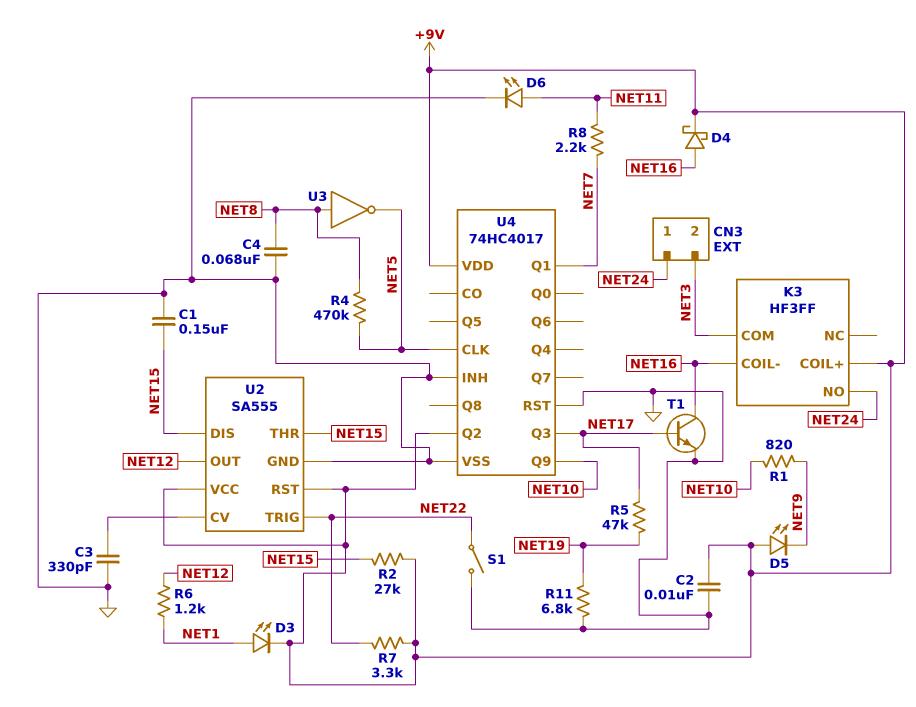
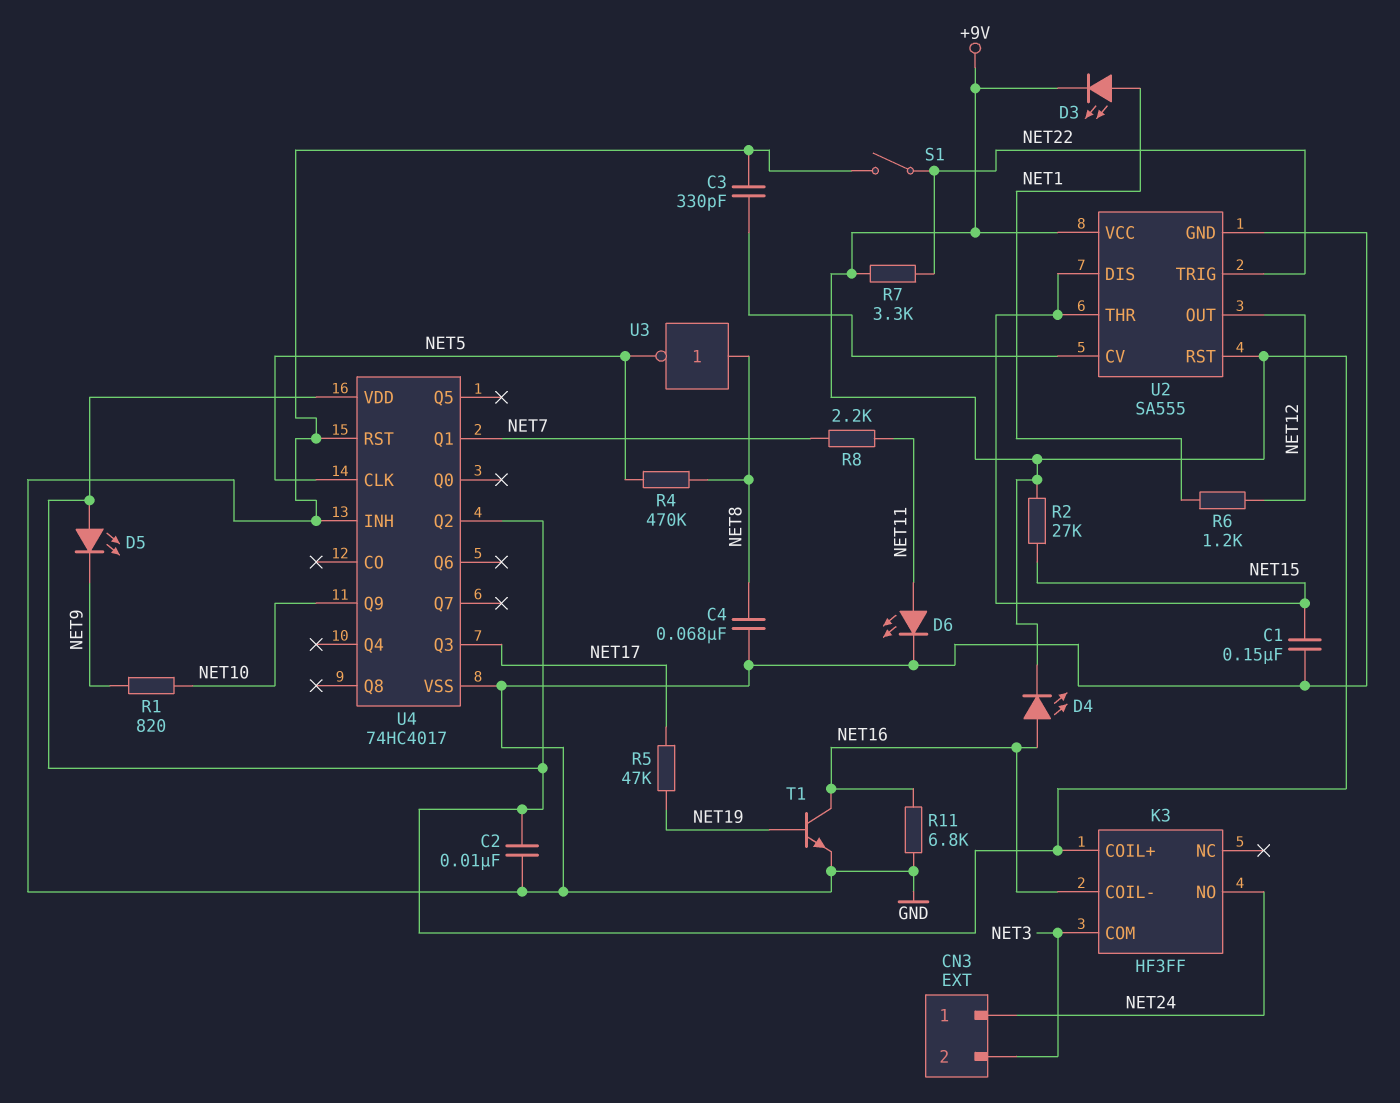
D4: schottky (A NET16, K +9V) -> LED (A NET16, K +9V)
R11: 6.8k (GND, NET19) -> 6.8k (GND, NET16)
T1: NPN (B NET17, C NET16, E GND) -> NPN (B NET19, C NET16, E GND)

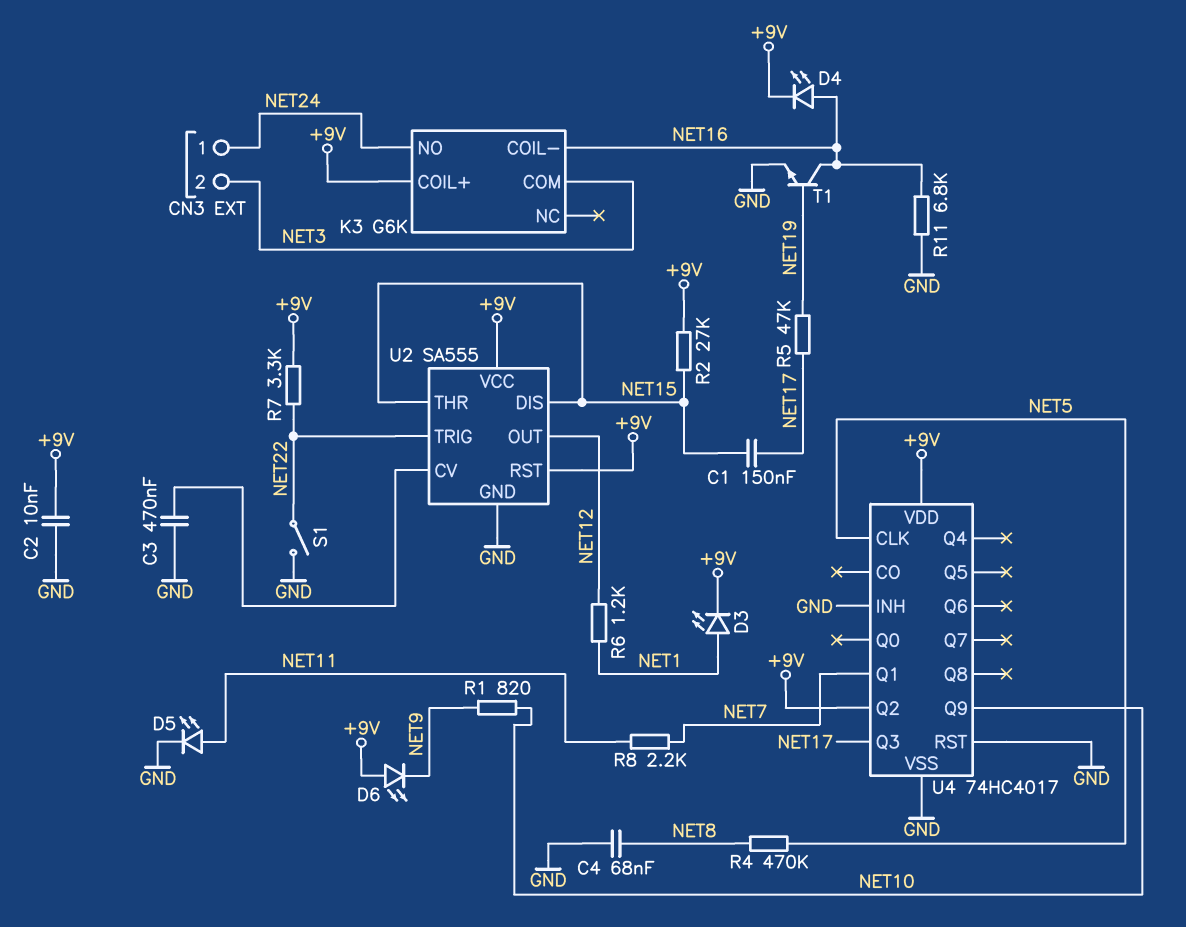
C1: 150nF (GND, NET15) -> 150nF (NET15, NET17)
C3: 330pF (GND, U2/CV) -> 470nF (GND, U2/CV)
D5: LED (A +9V, K NET9) -> LED (A NET11, K GND)
D6: LED (A NET11, K GND) -> LED (A +9V, K NET9)
K3: HF3FF -> G6K
U3: NOT (in NET8, out NET5) -> none

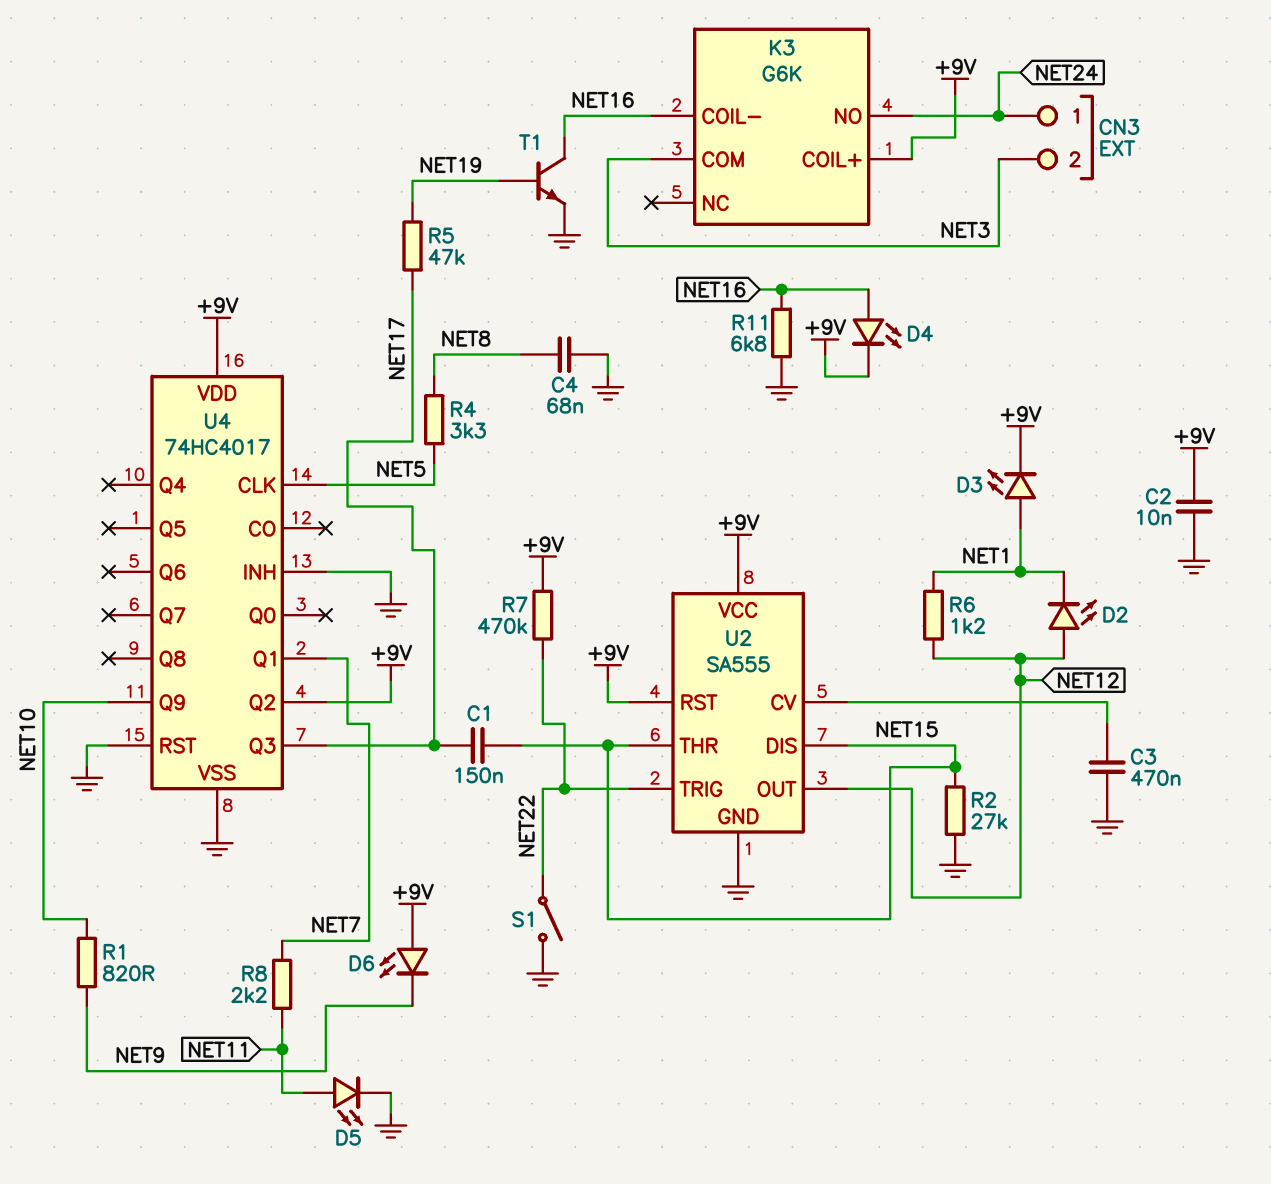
D2: none -> LED (A NET12, K NET1)
R2: 27k (+9V, NET15) -> 27k (GND, NET15)
R4: 470k (NET5, NET8) -> 3.3k (NET5, NET8)
R7: 3.3k (+9V, NET22) -> 470k (+9V, NET22)

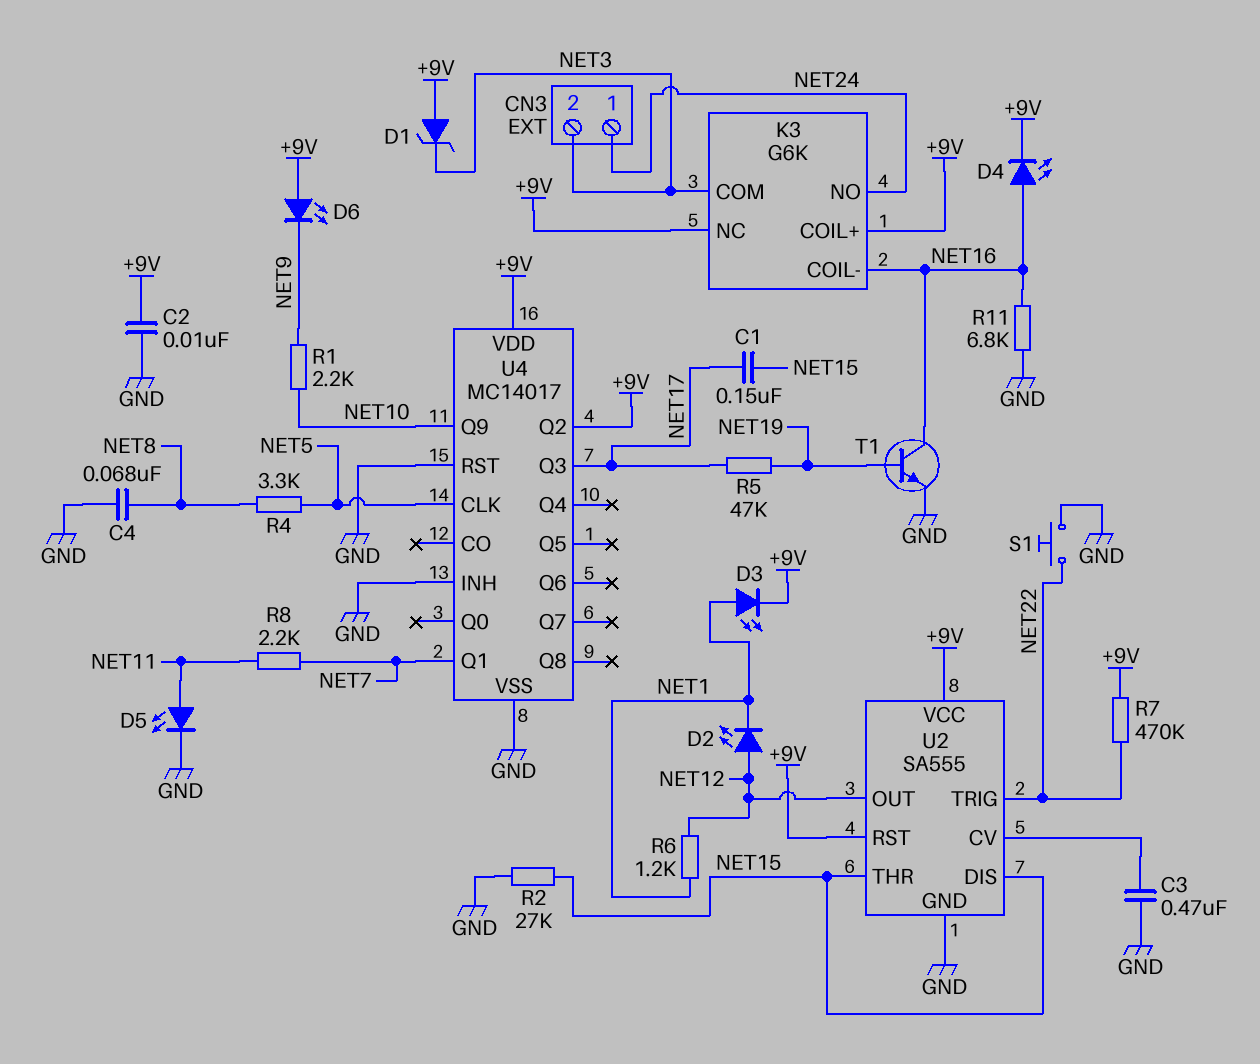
D1: none -> zener (A +9V, K NET3)
K3 pin NC: none -> +9V
R1: 820 (NET9, NET10) -> 2.2k (NET9, NET10)
S1: switch (GND, NET22) -> button (GND, NET22)
U4: 74HC4017 -> MC14017

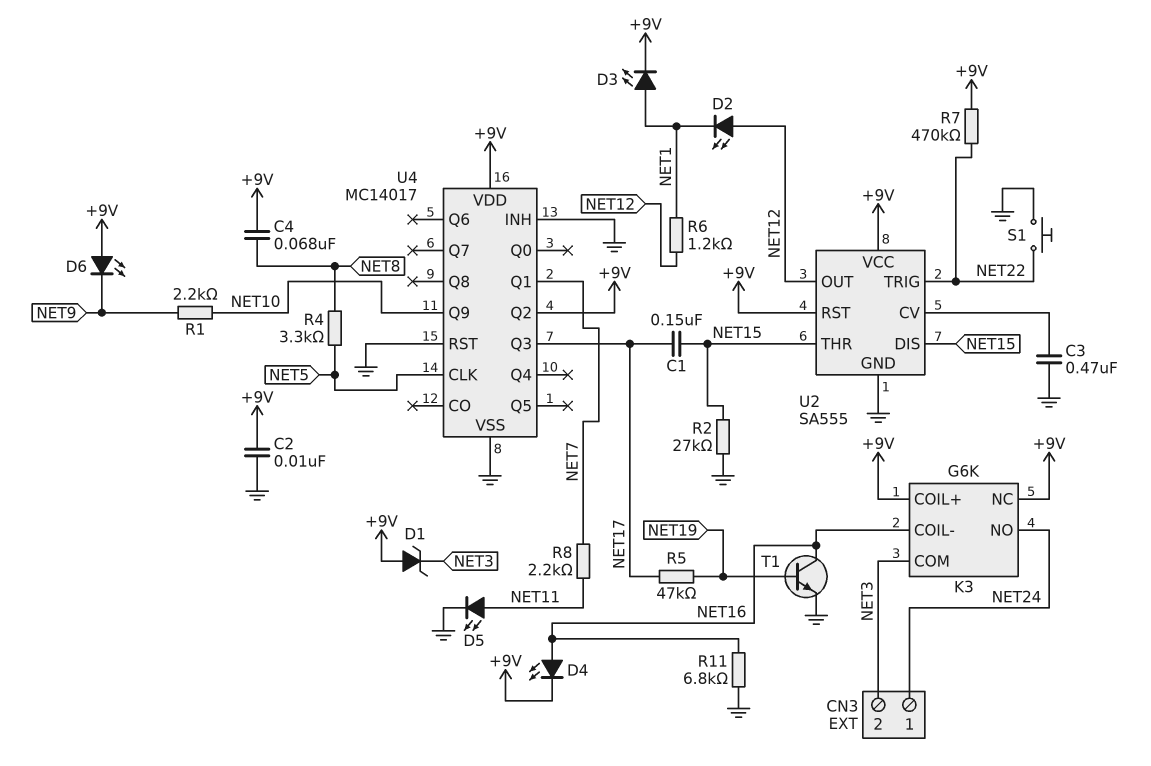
C4: 68nF (GND, NET8) -> 68nF (+9V, NET8)

